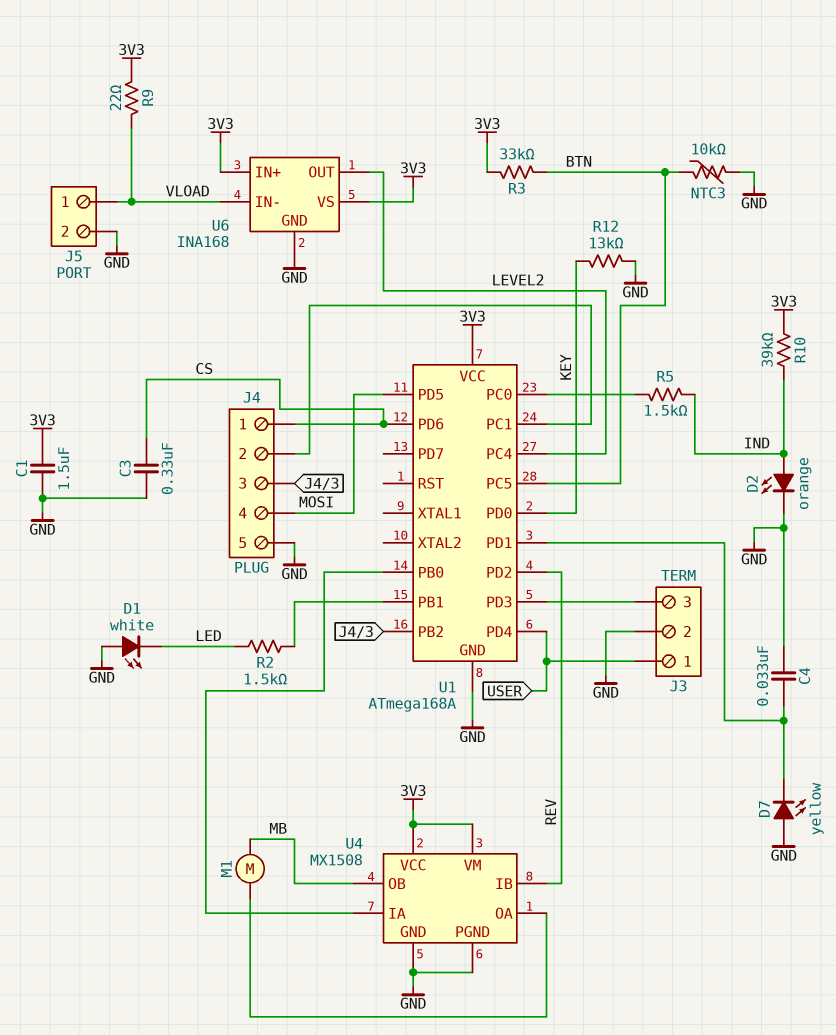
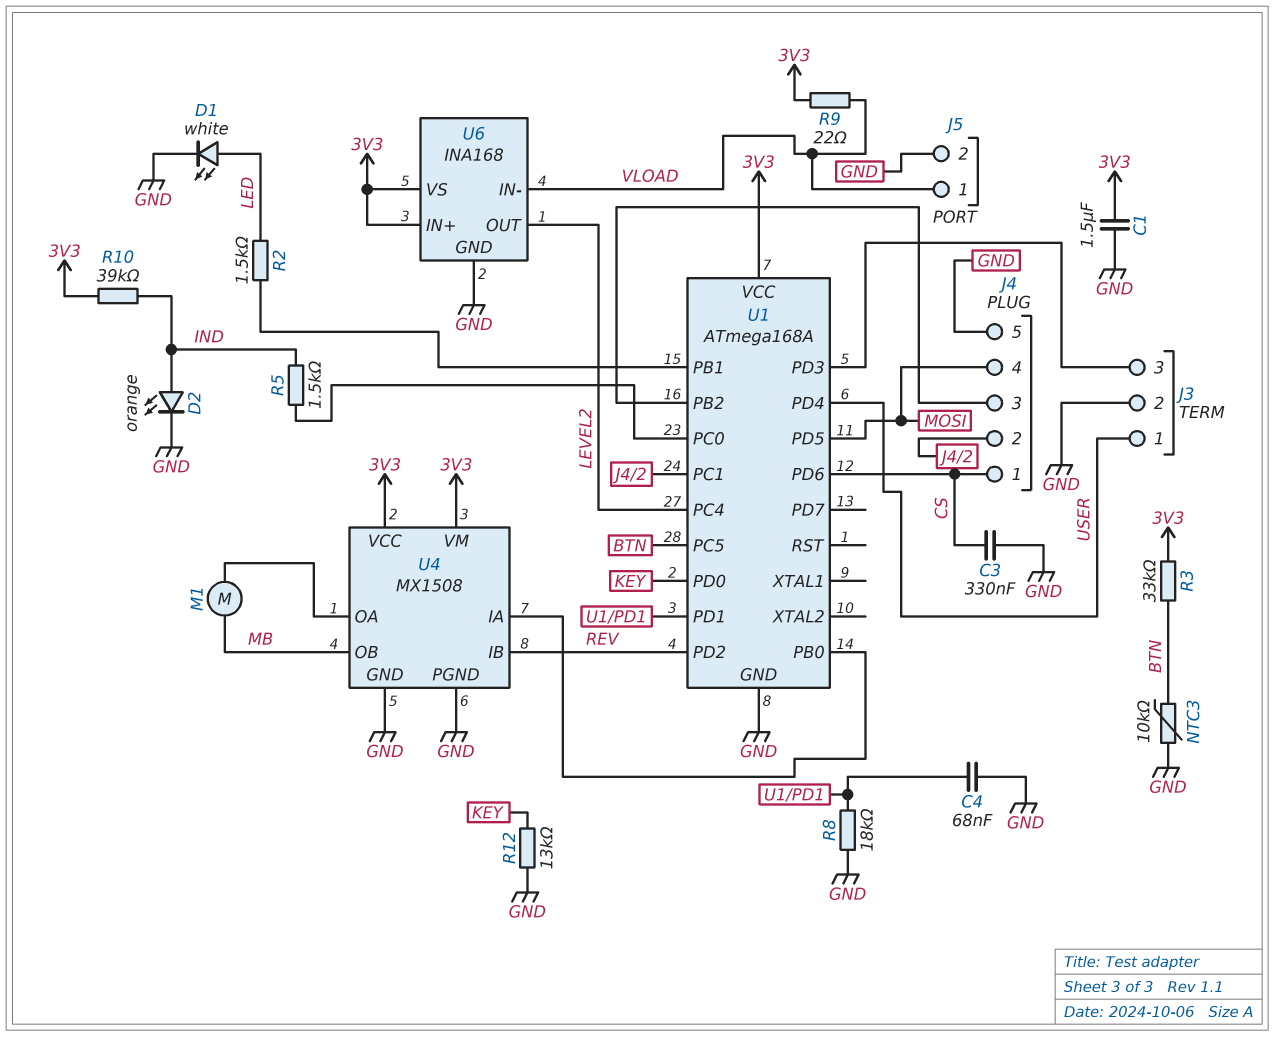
C4: 33nF (GND, U1/PD1) -> 68nF (GND, U1/PD1)
D1: LED white (A GND, K LED) -> LED white (A LED, K GND)
D7: LED yellow (A GND, K U1/PD1) -> none
R8: none -> 18k (GND, U1/PD1)

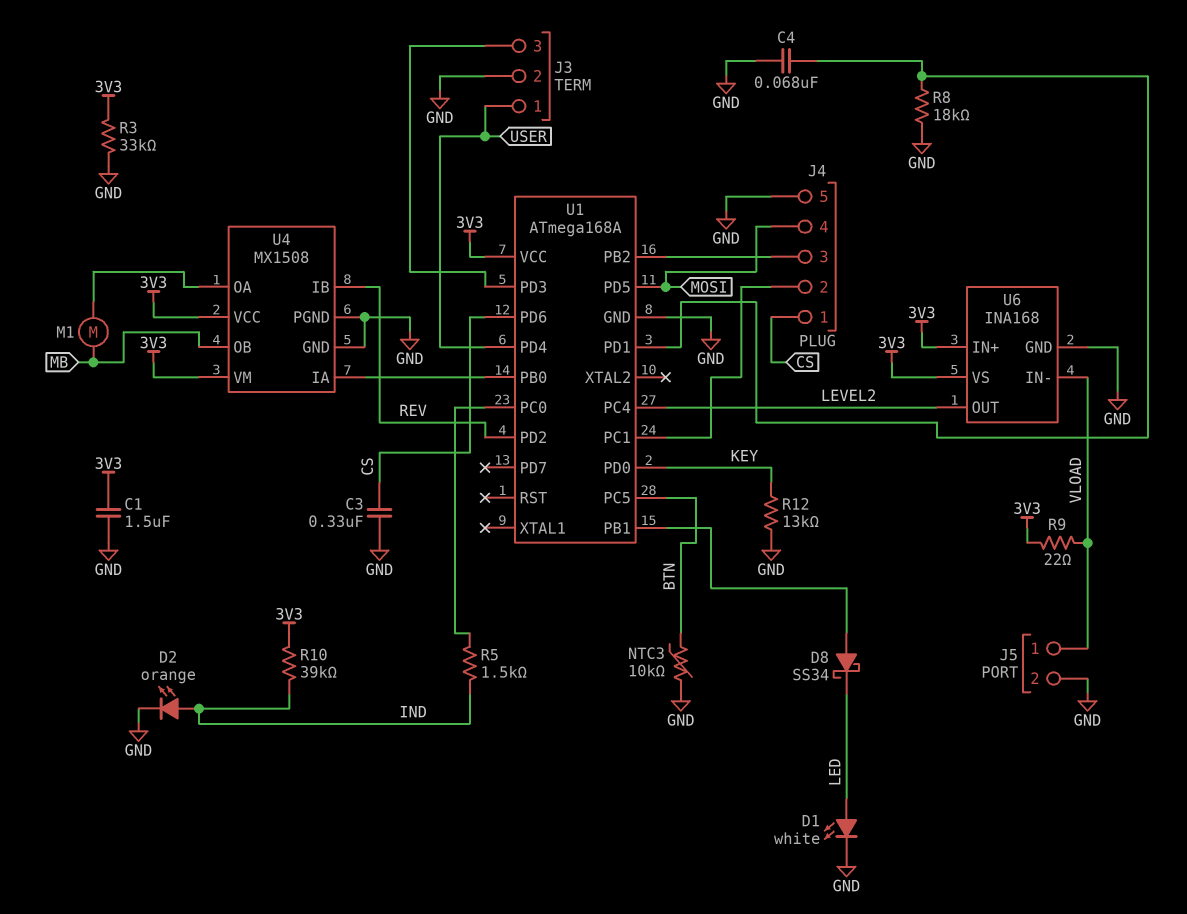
D8: none -> schottky SS34 (A U1/PB1, K LED)
R2: 1.5k (LED, U1/PB1) -> none
R3: 33k (3V3, BTN) -> 33k (3V3, GND)

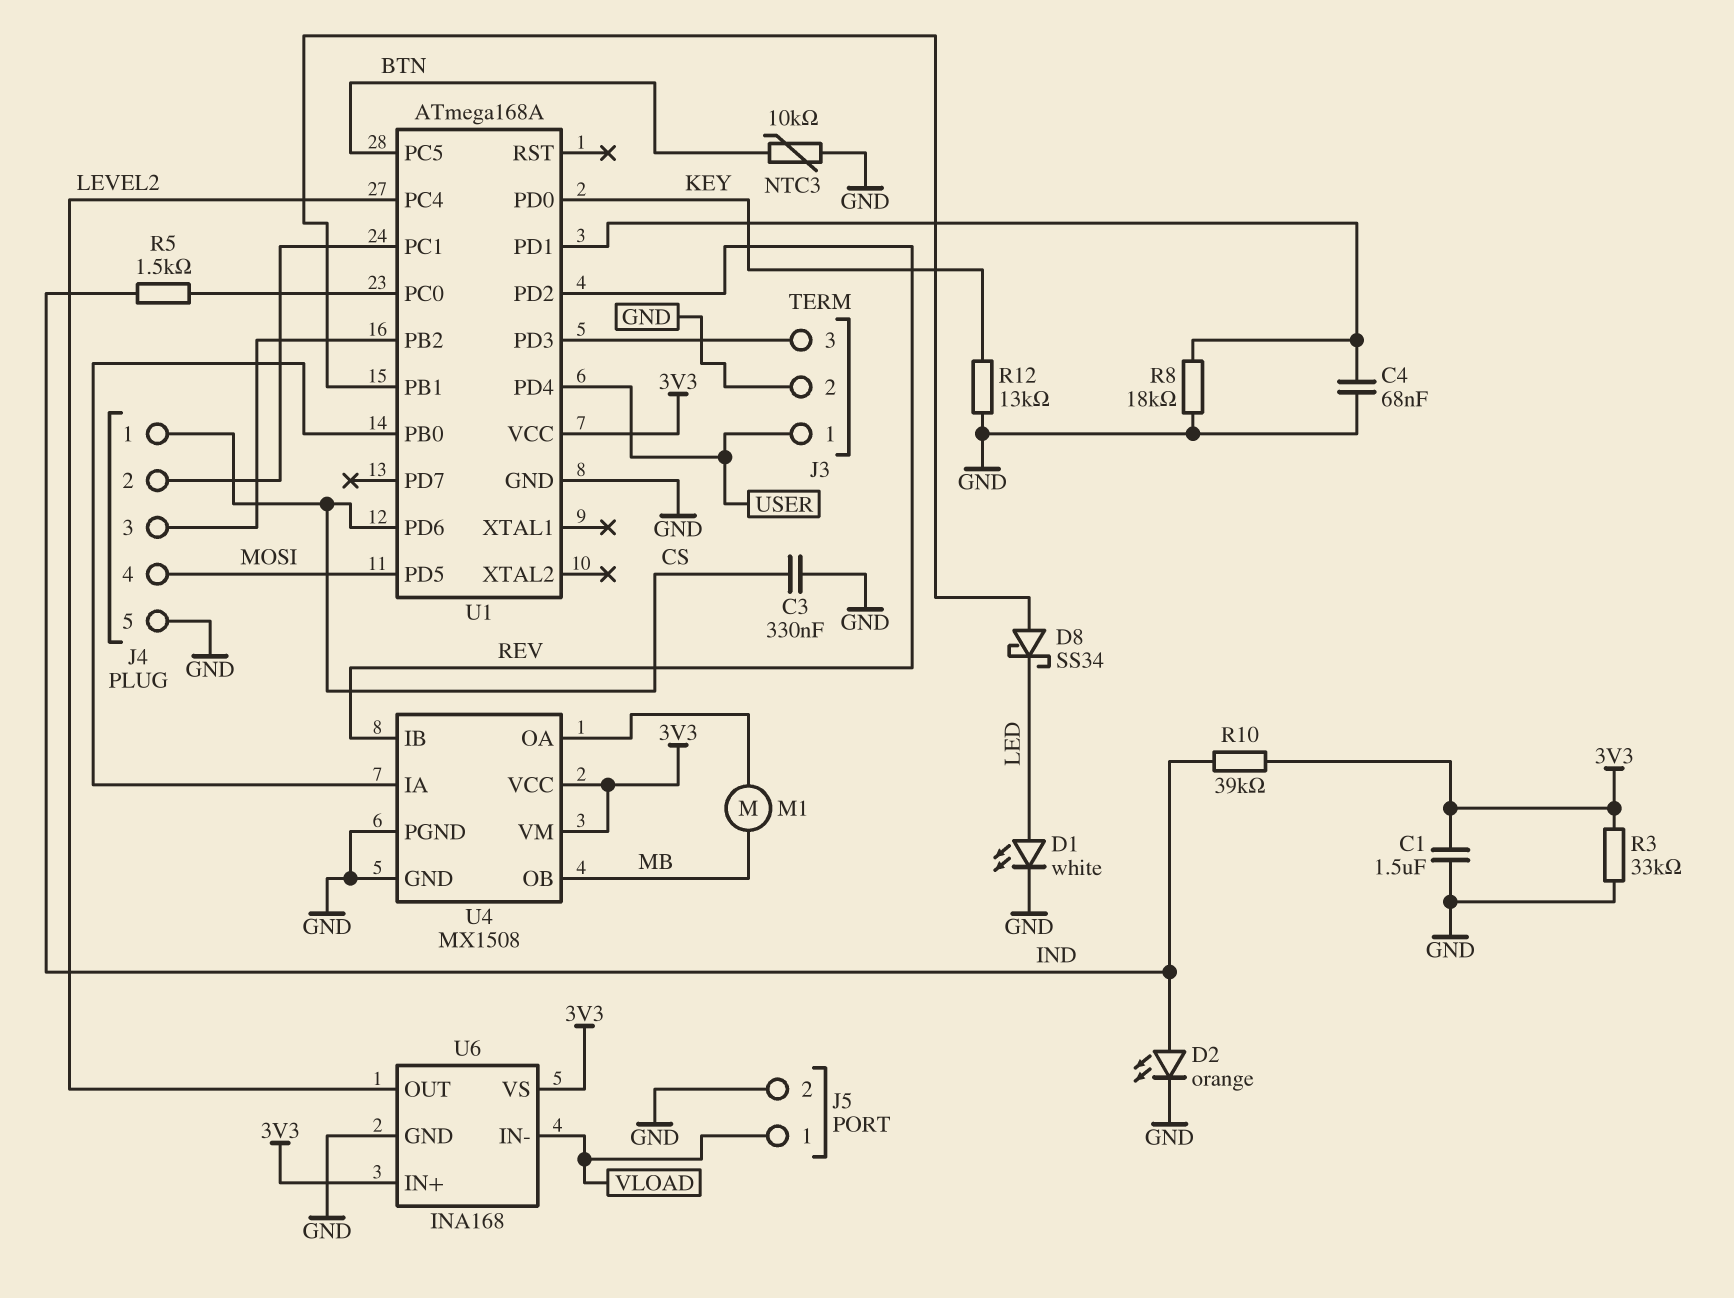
R9: 22 (3V3, VLOAD) -> none

